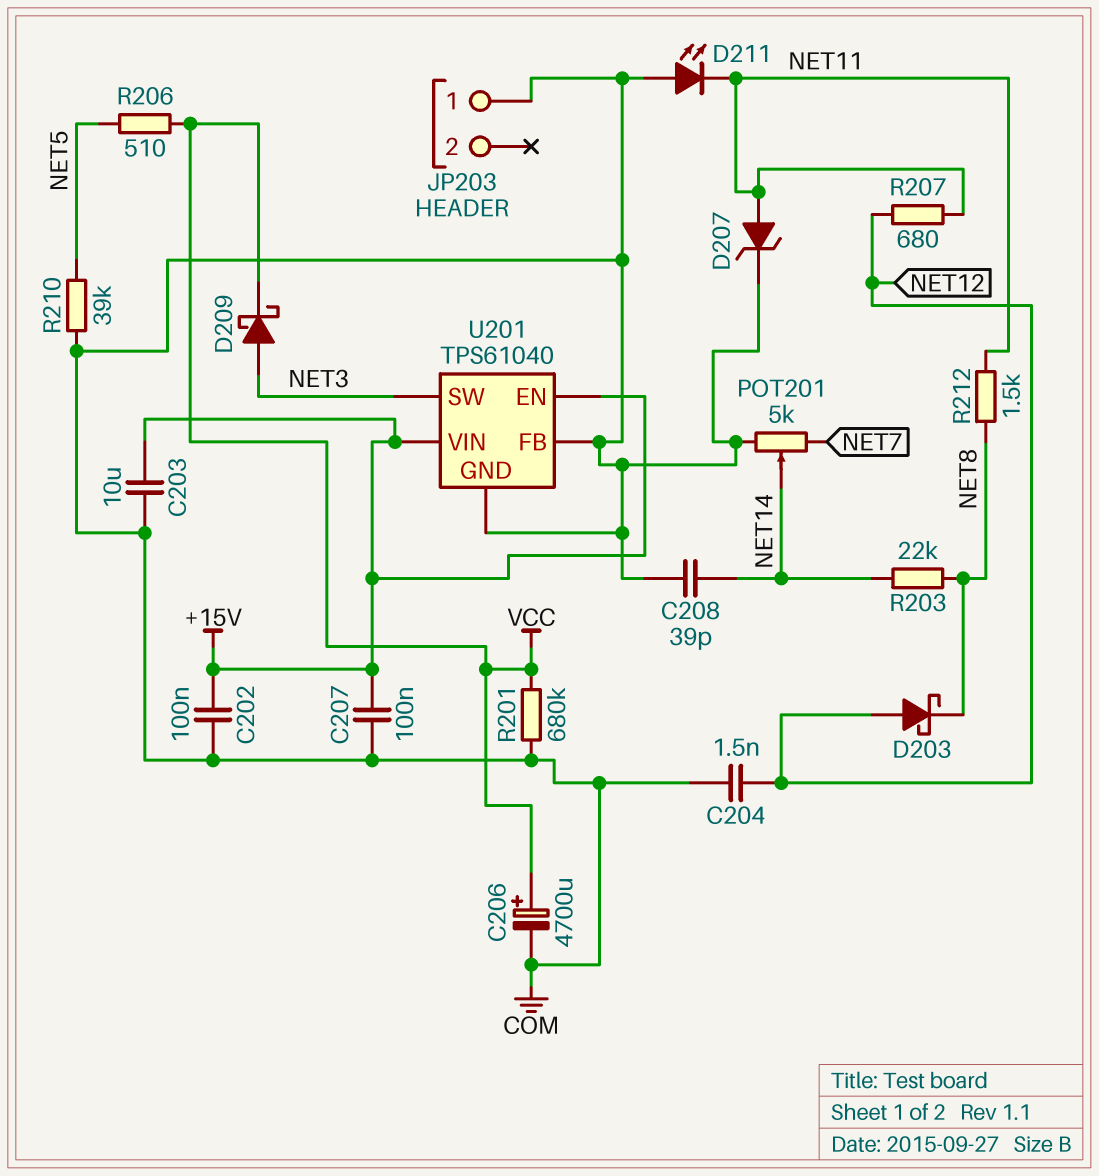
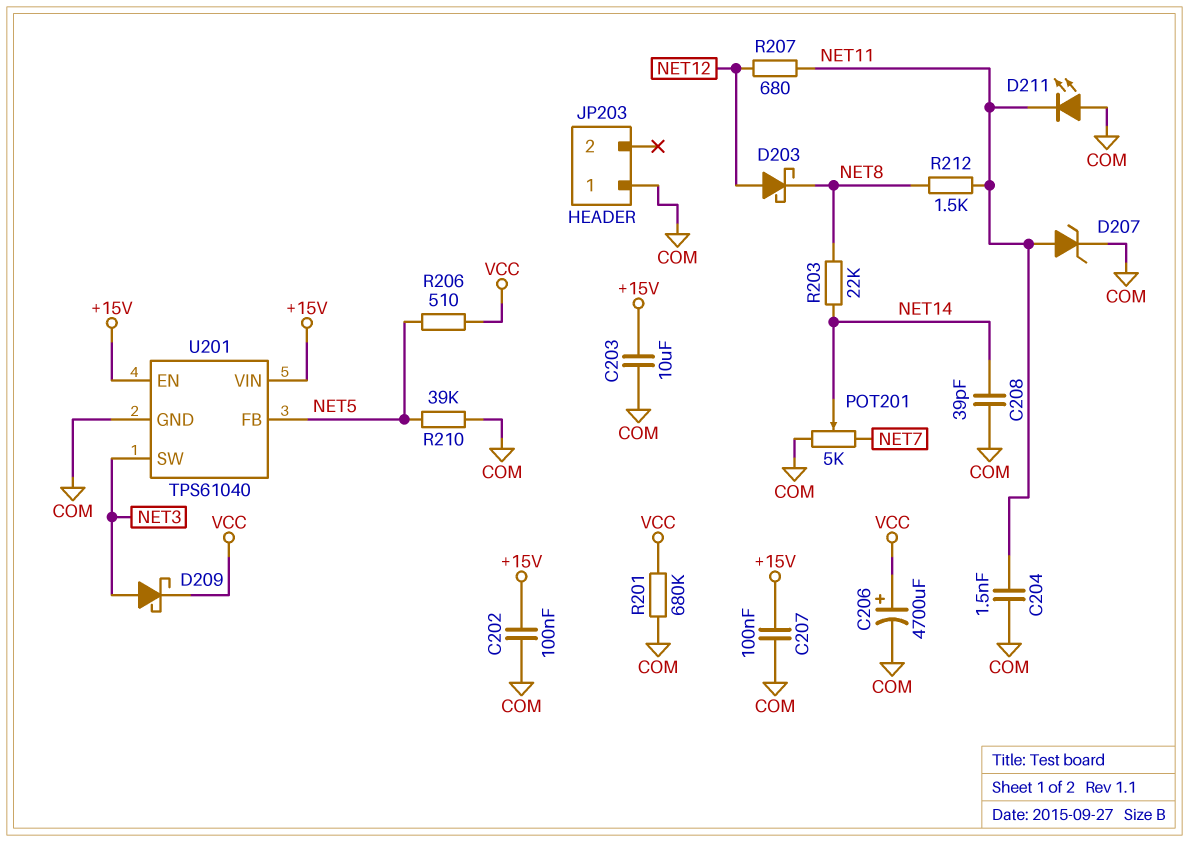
C204: 1.5nF (COM, NET12) -> 1.5nF (COM, NET11)
U201 pin FB: COM -> NET5

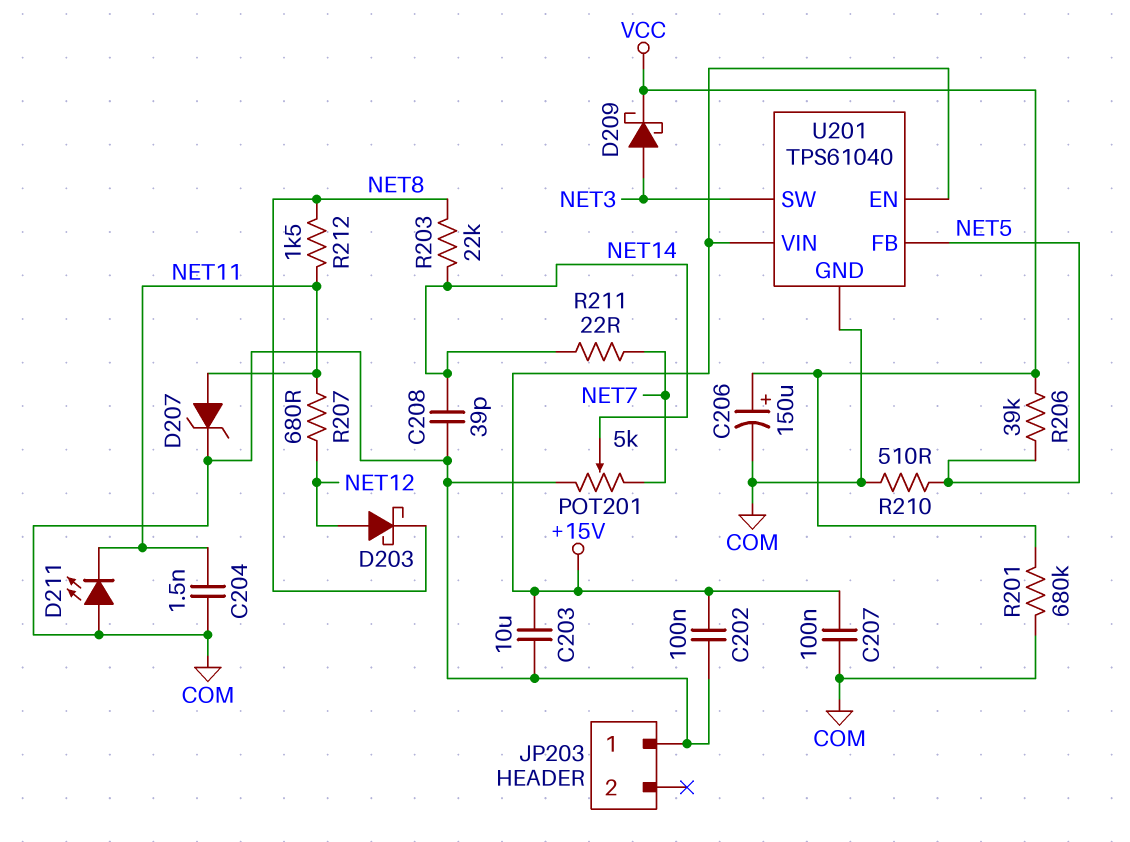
C206: 4700uF (plus VCC, minus COM) -> 150uF (plus VCC, minus COM)
R206: 510 (NET5, VCC) -> 39k (NET5, VCC)
R210: 39k (COM, NET5) -> 510 (COM, NET5)
R211: none -> 22 (NET7, NET14)

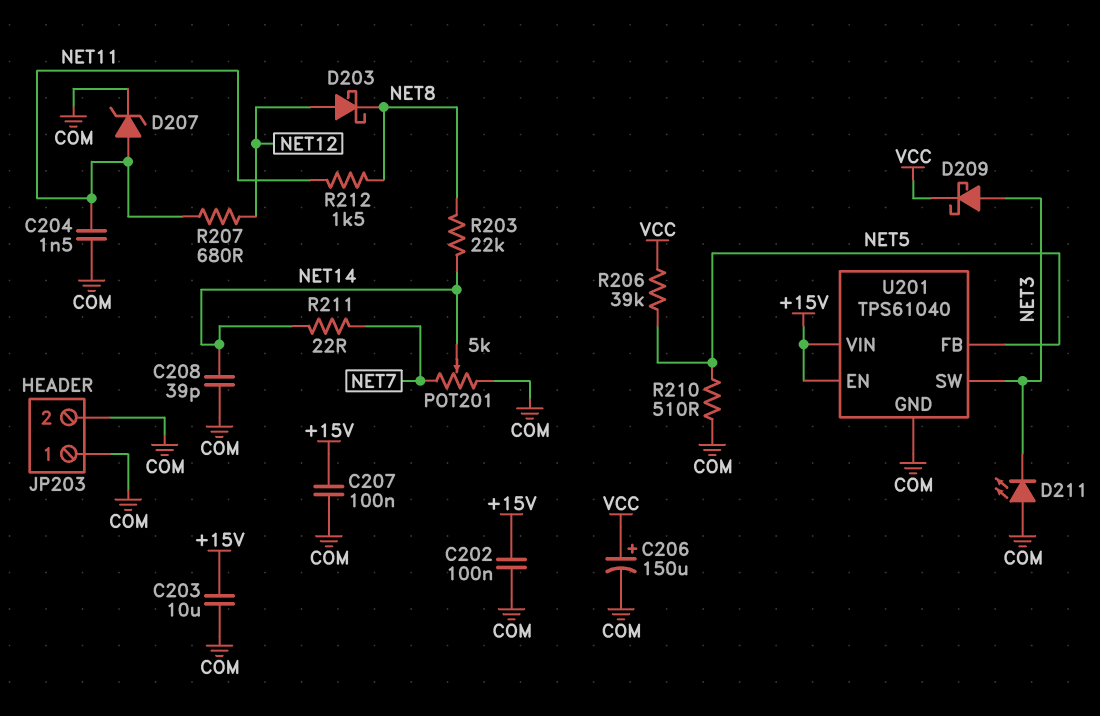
D211: LED (A COM, K NET11) -> LED (A COM, K NET3)
JP203 pin 2: none -> COM
R201: 680k (COM, VCC) -> none

